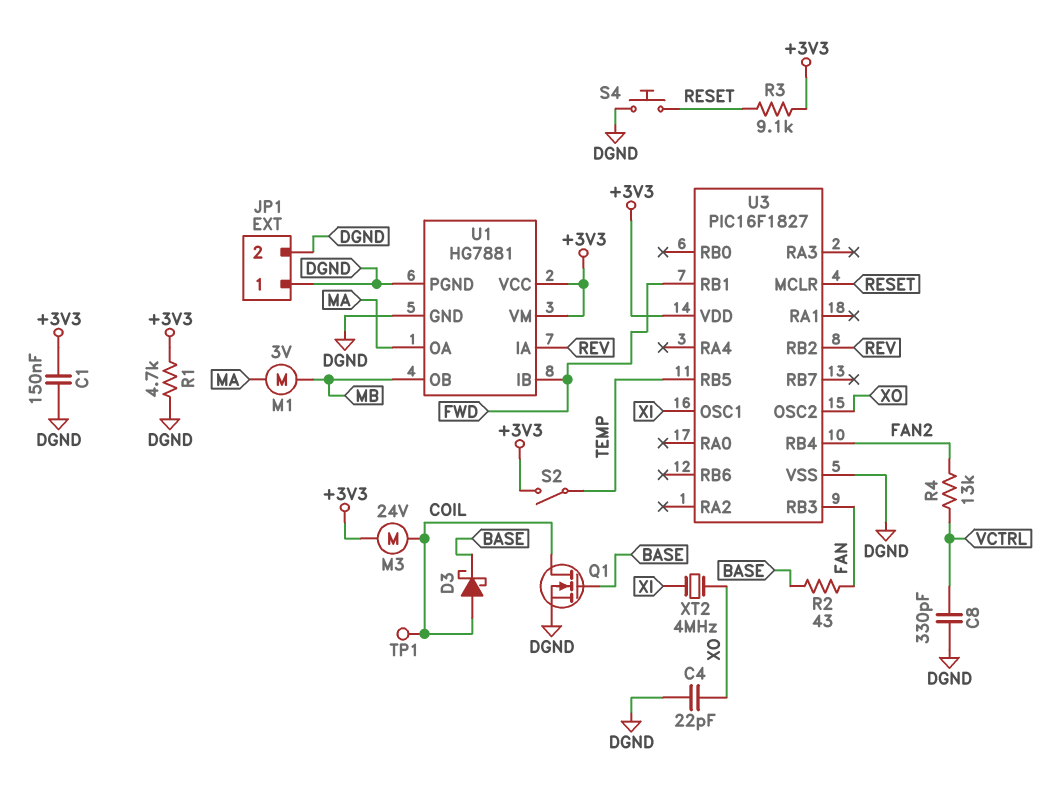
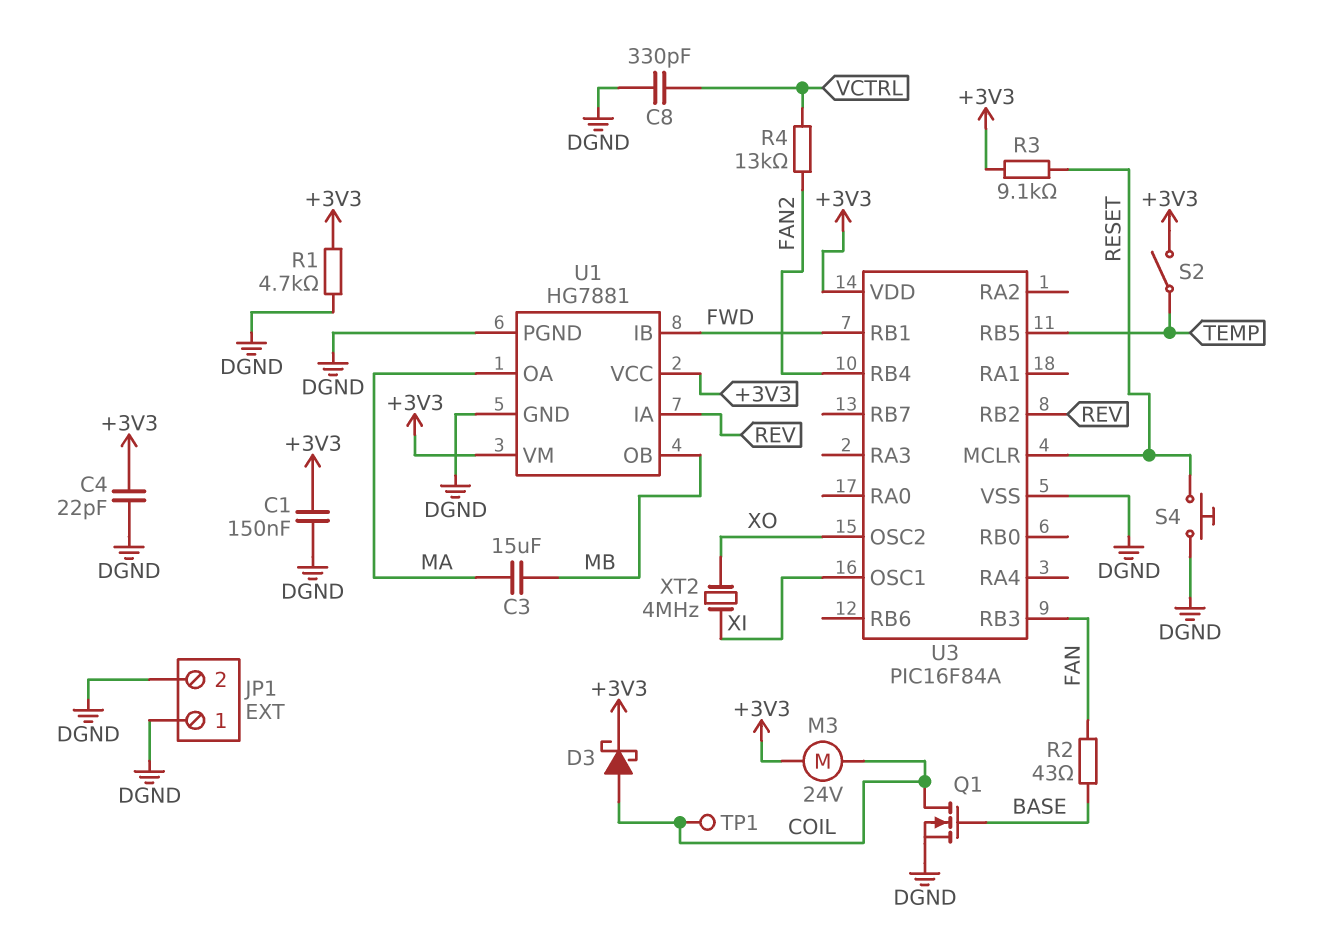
C3: none -> 15uF (MA, MB)
C4: 22pF (DGND, XO) -> 22pF (+3V3, DGND)
D3: schottky (A COIL, K BASE) -> schottky (A COIL, K +3V3)
M1: motor 3V (MA, MB) -> none
U3: PIC16F1827 -> PIC16F84A

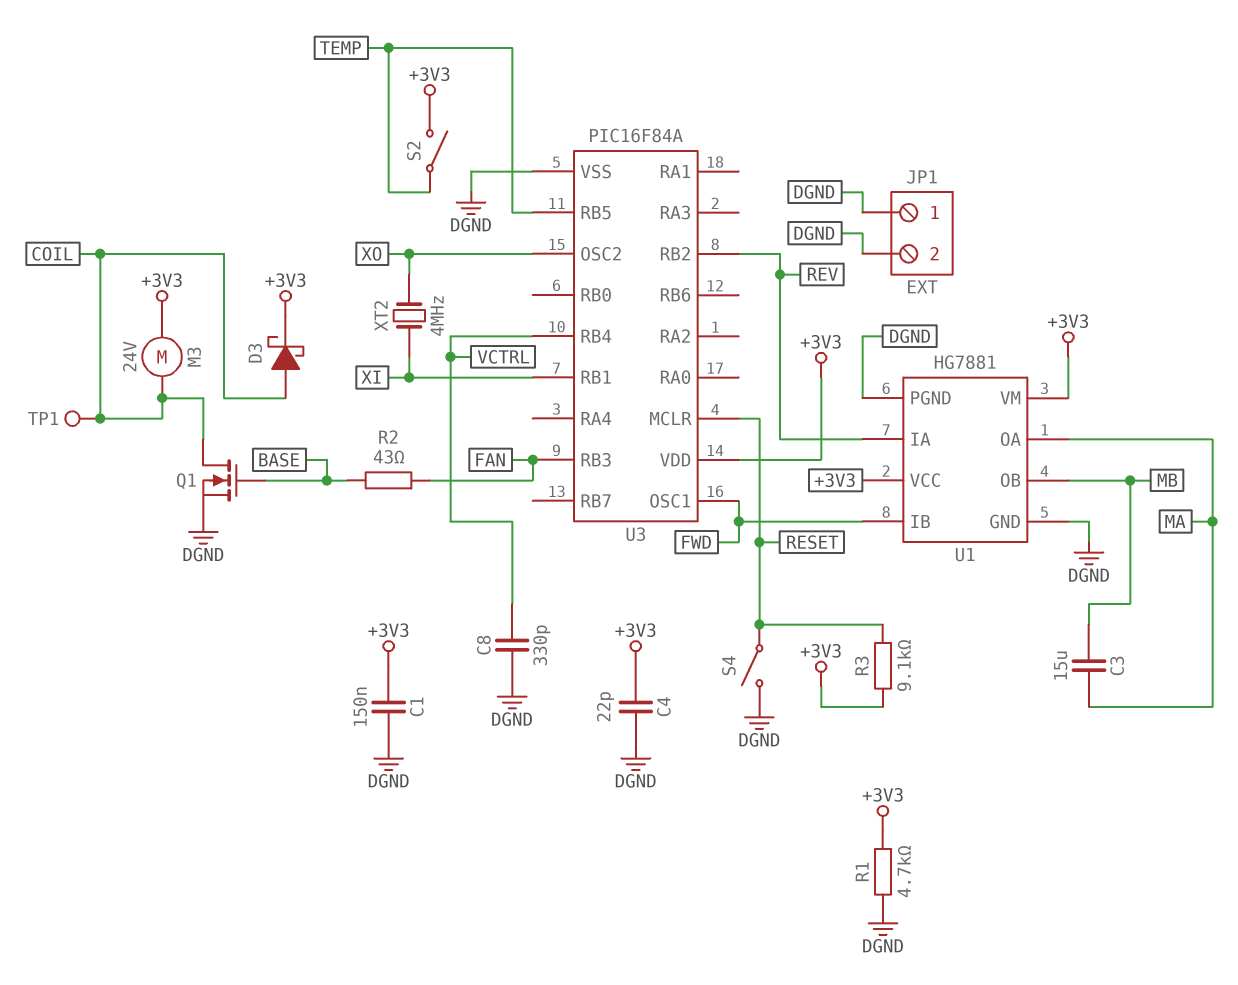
R4: 13k (FAN2, VCTRL) -> none
S4: button (DGND, RESET) -> switch (DGND, RESET)
U3 pin OSC1: XI -> FWD
U3 pin RB1: FWD -> XI
U3 pin RB4: FAN2 -> VCTRL

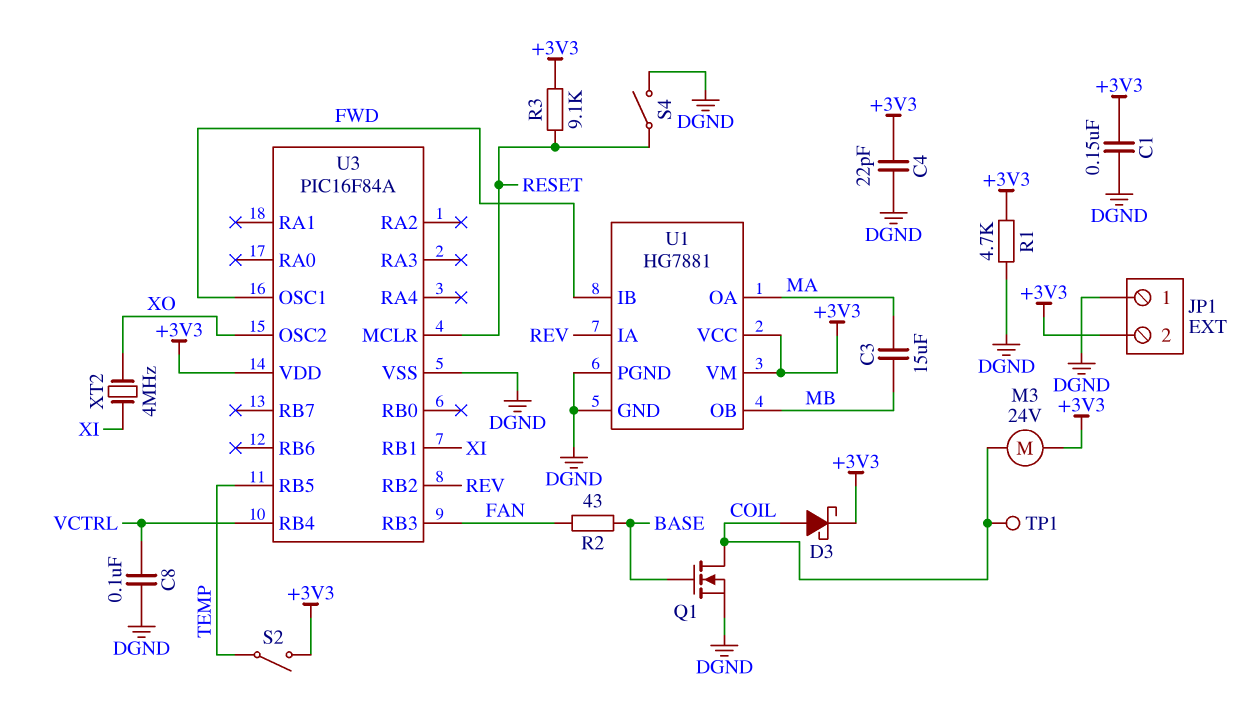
C8: 330pF (DGND, VCTRL) -> 100nF (DGND, VCTRL)
JP1 pin 2: DGND -> +3V3

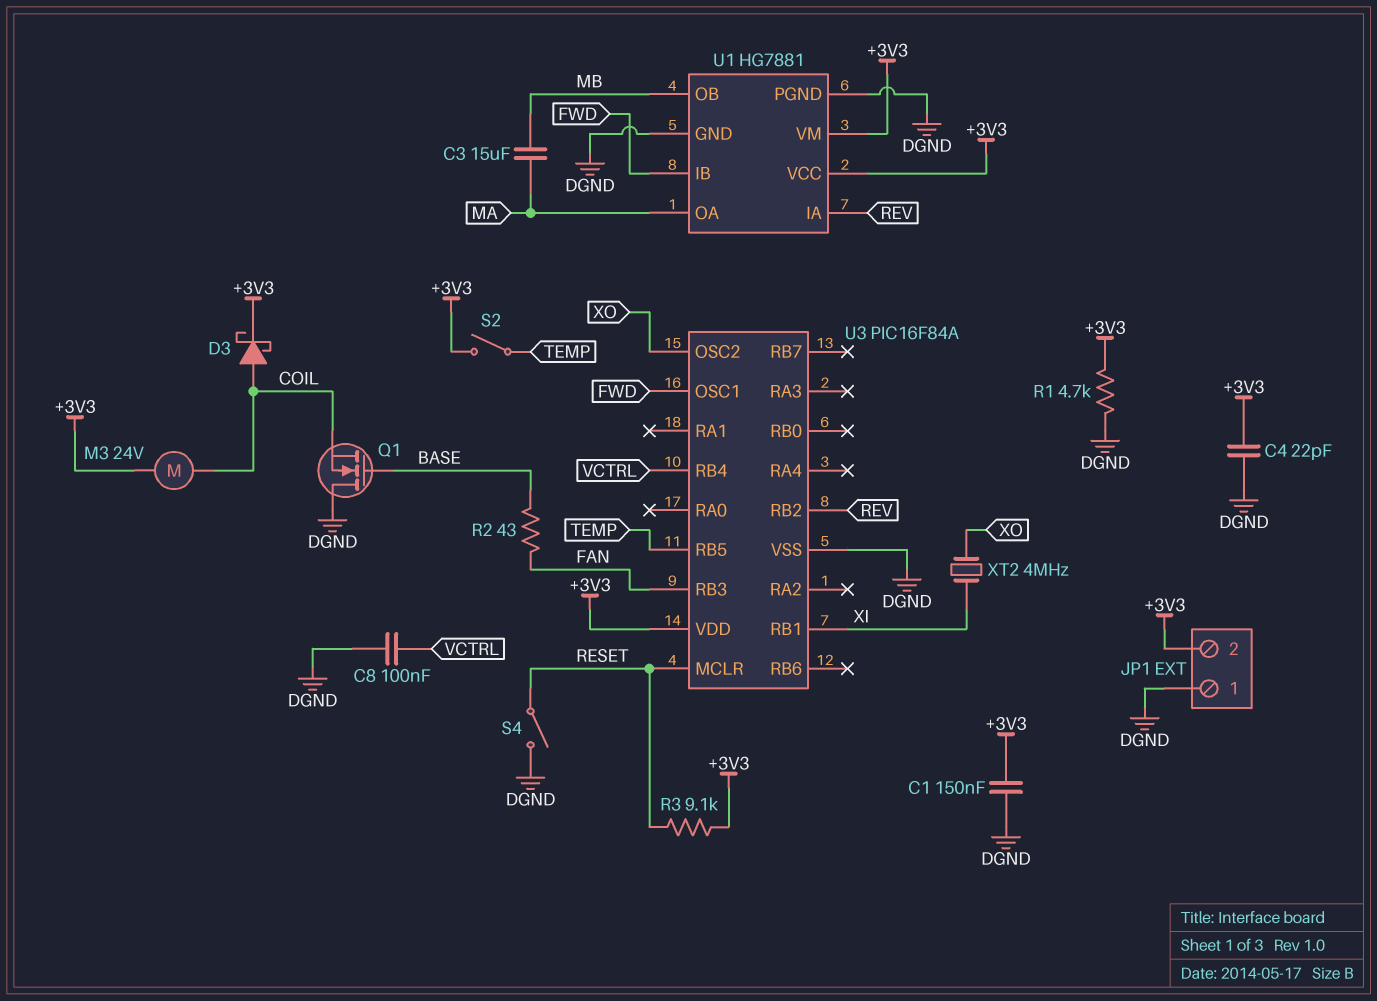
Q1: NMOS (G BASE, D COIL, S DGND) -> NMOS (G BASE, D DGND, S COIL)
TP1: test point (COIL) -> none

